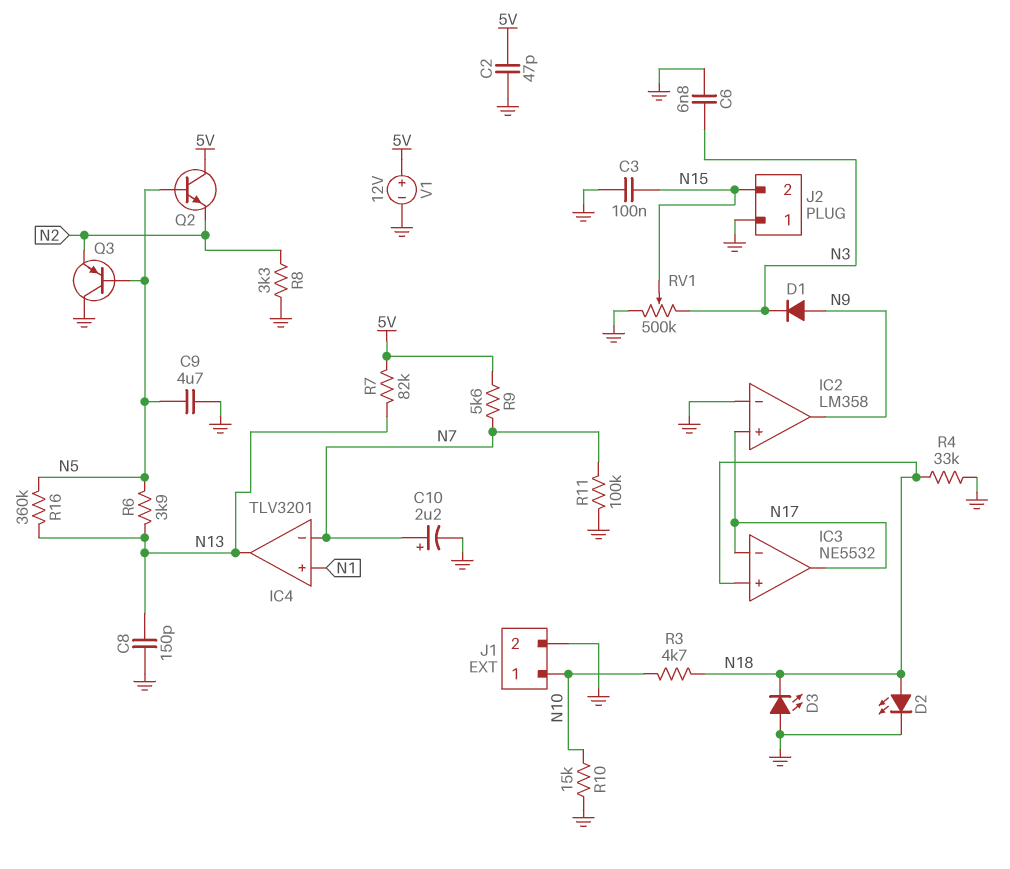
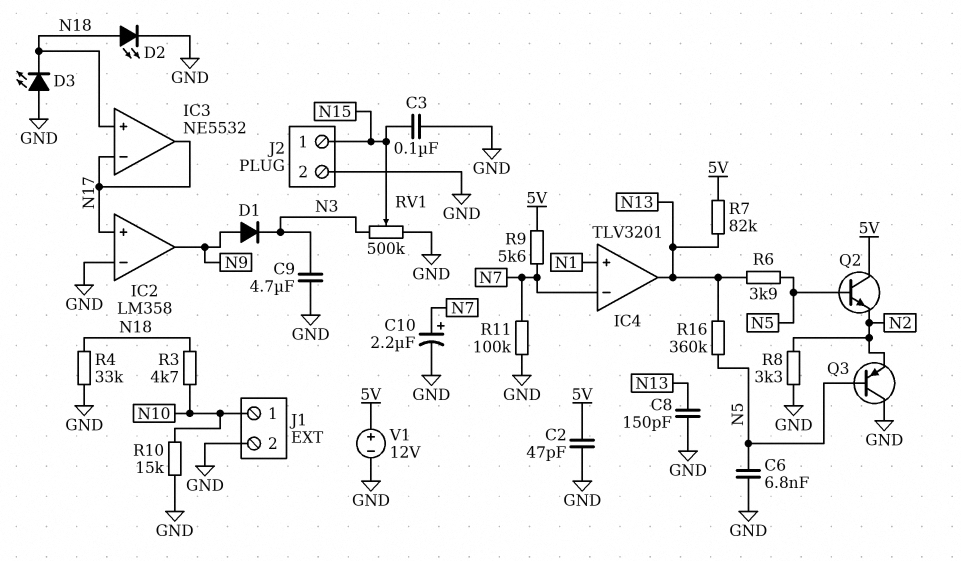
C6: 6.8nF (GND, N3) -> 6.8nF (GND, N5)
C9: 4.7uF (GND, N5) -> 4.7uF (GND, N3)
J2 pin 1: GND -> N15
J2 pin 2: N15 -> GND

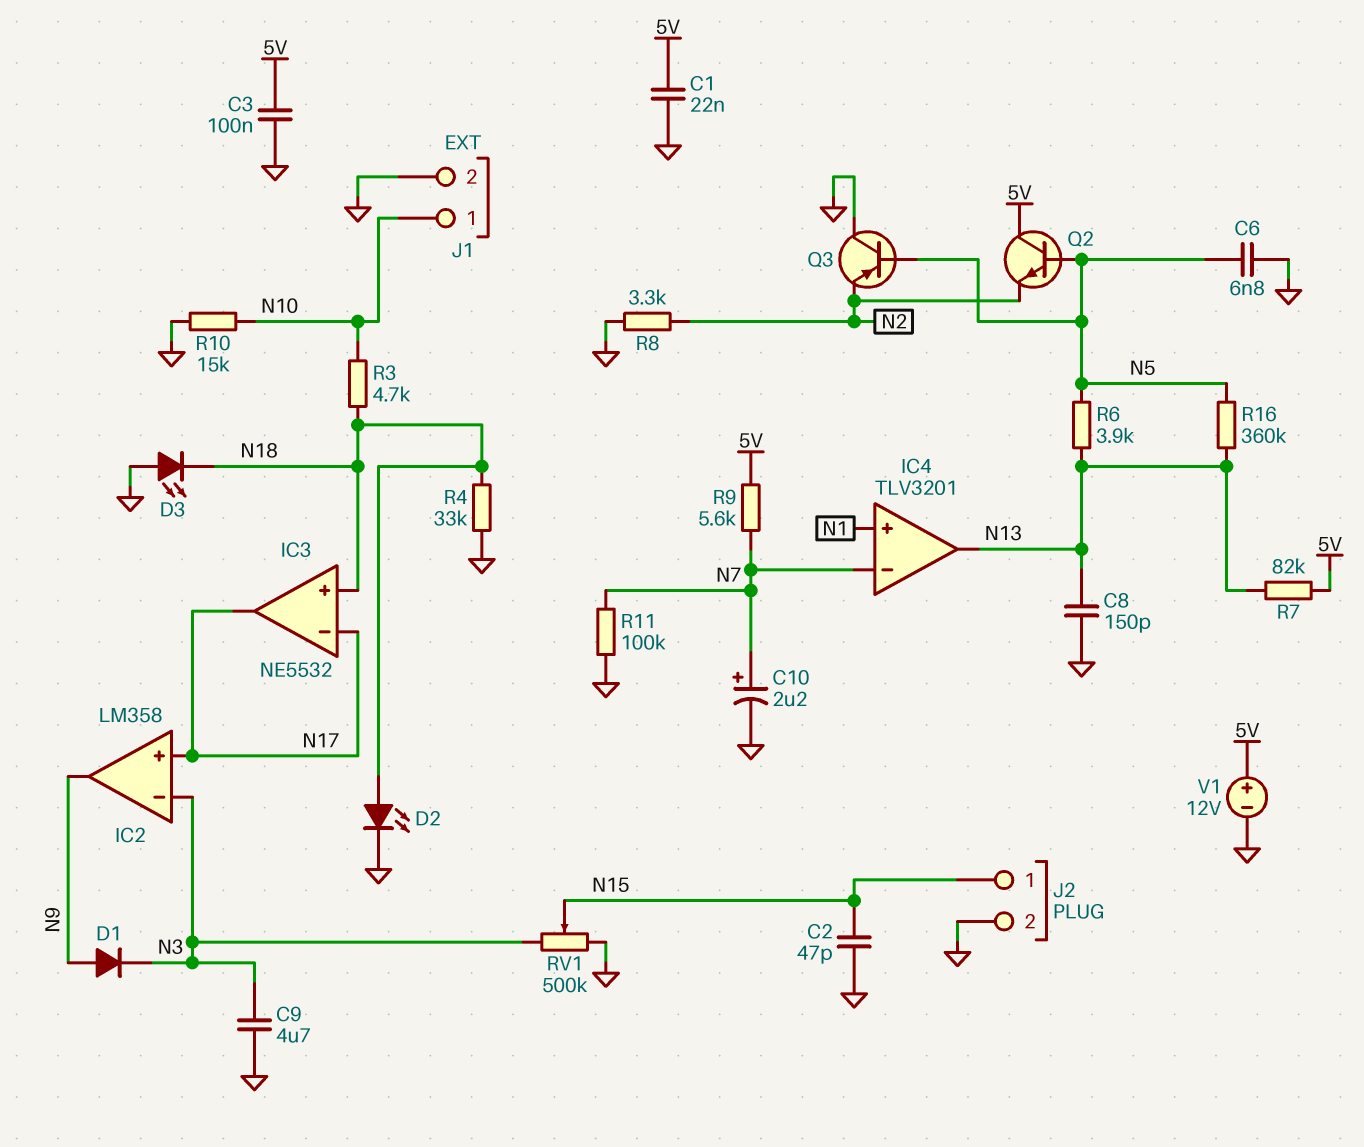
C1: none -> 22nF (5V, GND)
C2: 47pF (5V, GND) -> 47pF (GND, N15)
C3: 100nF (GND, N15) -> 100nF (5V, GND)
IC2 pin in-: GND -> N3

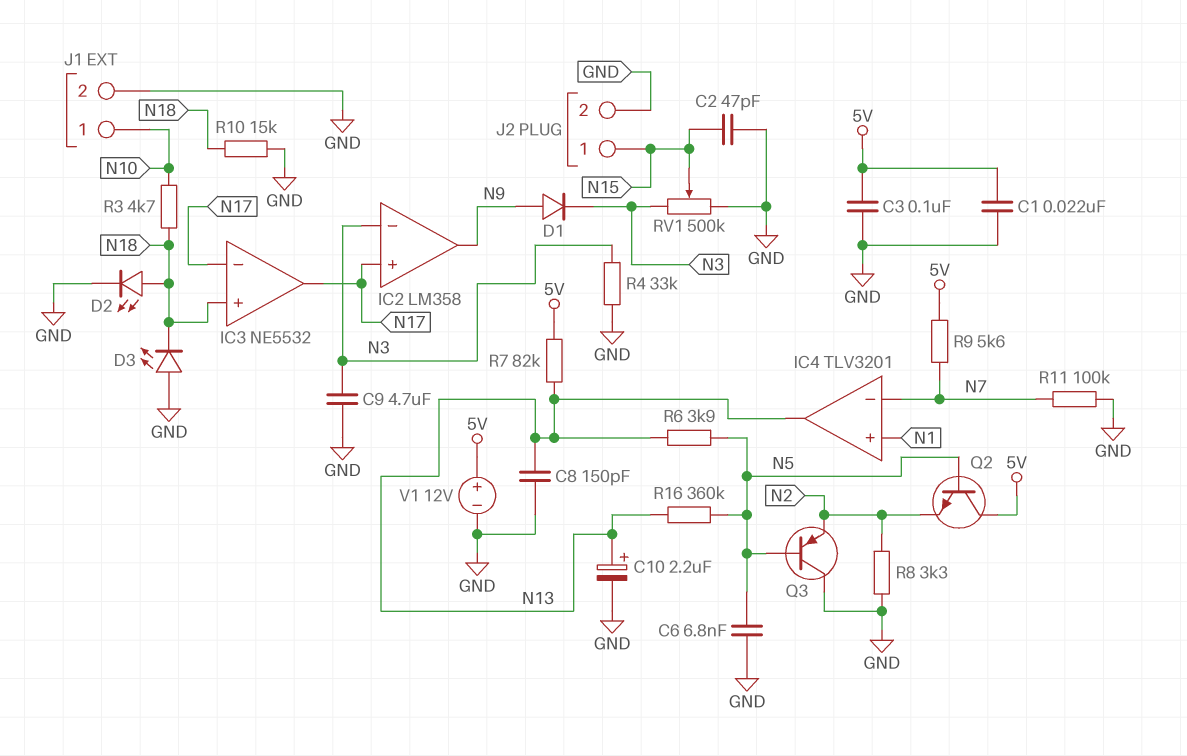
C10: 2.2uF (plus N7, minus GND) -> 2.2uF (plus N13, minus GND)
R4: 33k (GND, N18) -> 33k (GND, N3)
R10: 15k (GND, N10) -> 15k (GND, N18)

